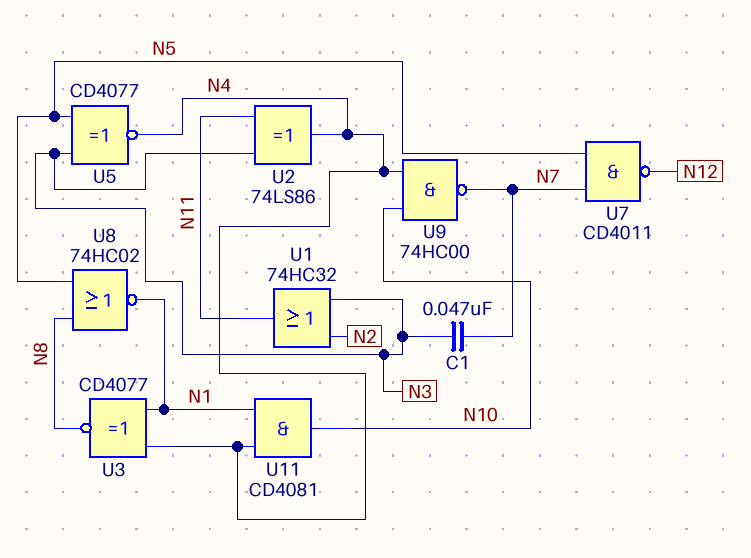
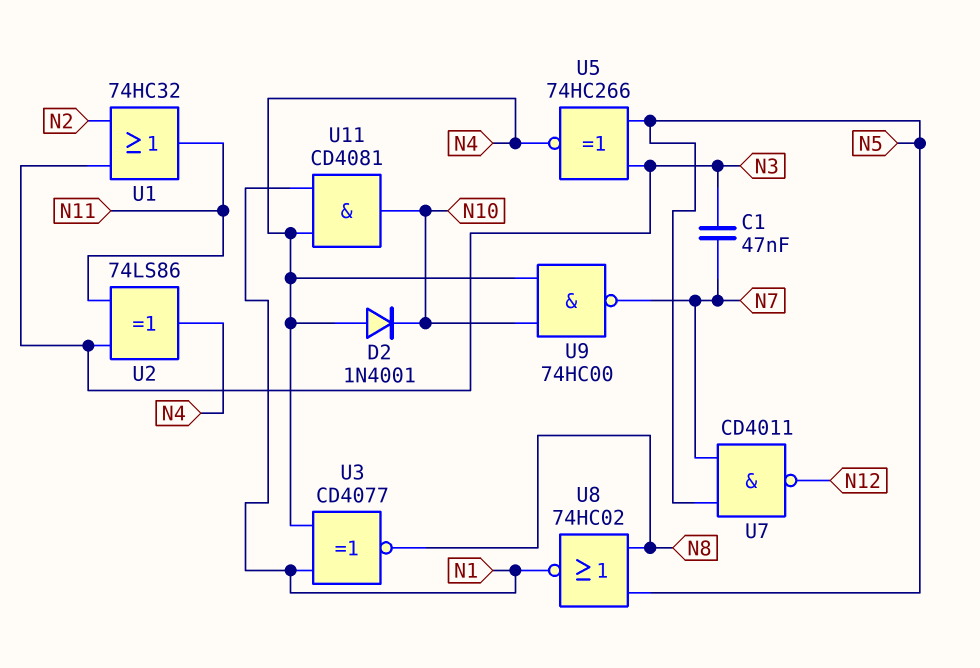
D2: none -> diode 1N4001 (A N4, K N10)
U5: XNOR CD4077 (in N3, in N5, out N4) -> XNOR 74HC266 (in N3, in N5, out N4)

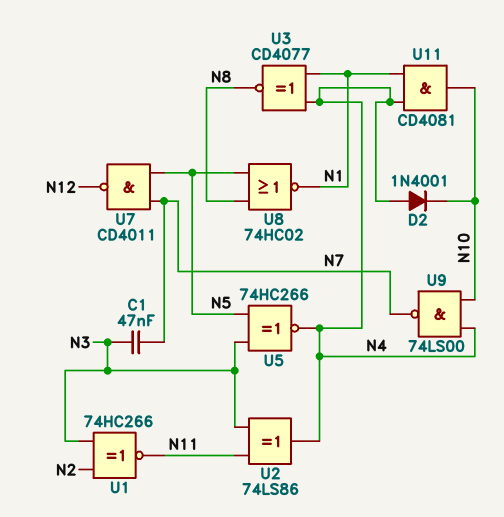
U1: OR 74HC32 (in N2, in N3, out N11) -> XNOR 74HC266 (in N2, in N3, out N11)
U9: NAND 74HC00 (in N4, in N10, out N7) -> NAND 74LS00 (in N4, in N10, out N7)

